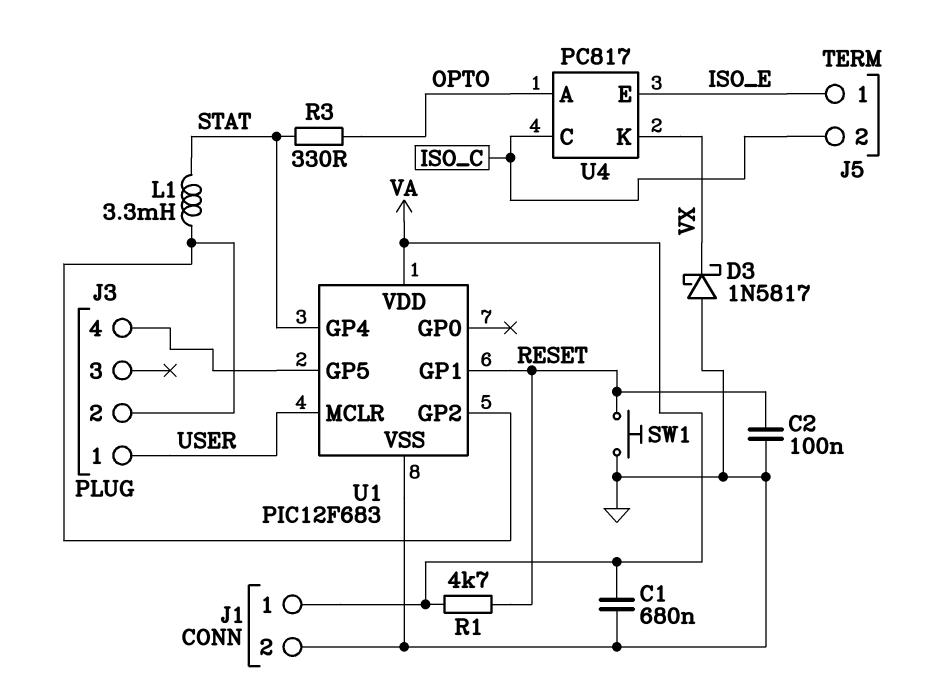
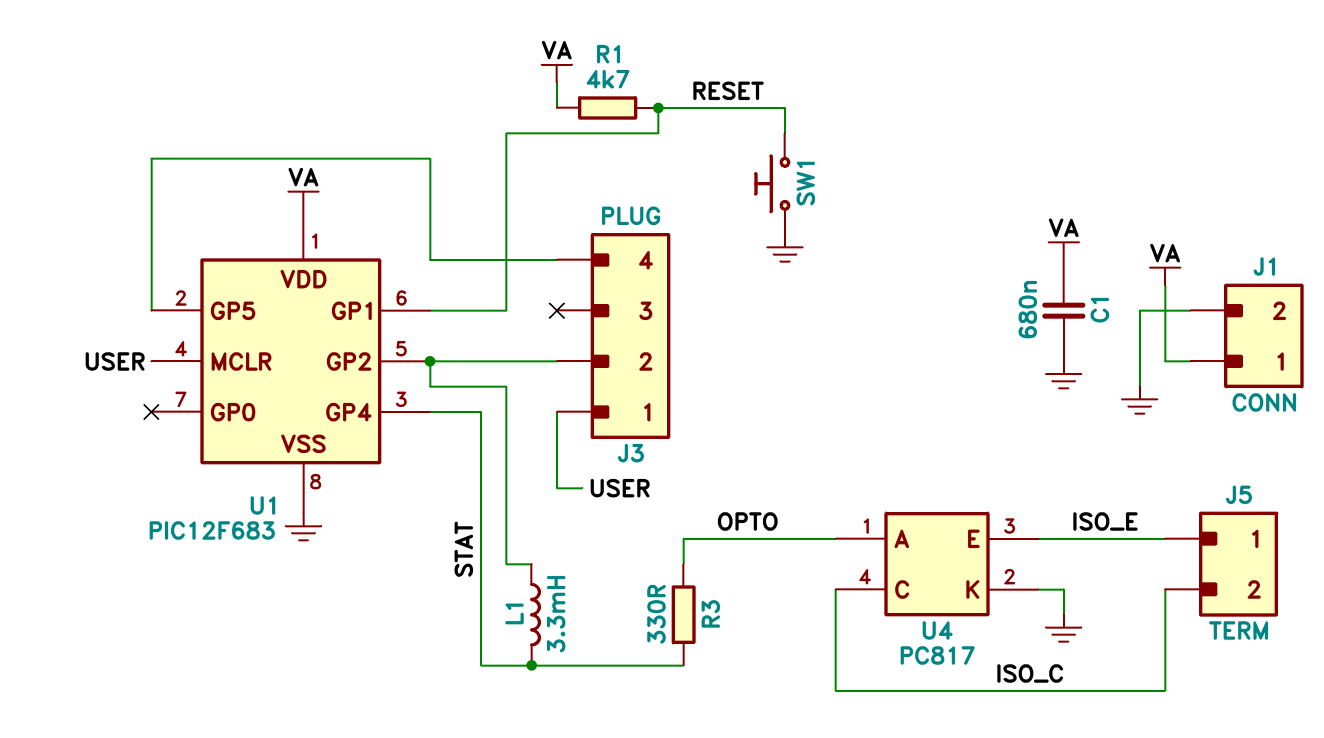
C2: 100nF (GND, RESET) -> none
D3: schottky 1N5817 (A GND, K VX) -> none
U4 pin K: VX -> GND

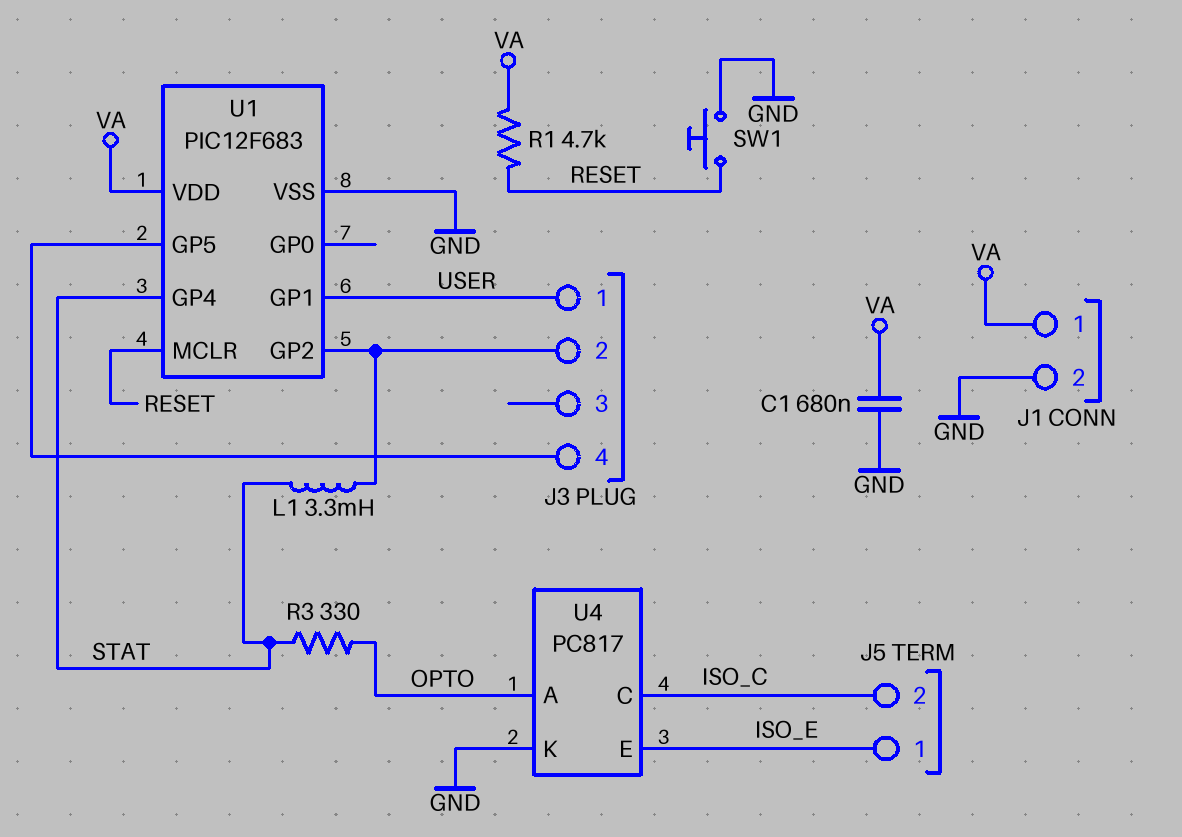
U1 pin GP1: RESET -> USER
U1 pin MCLR: USER -> RESET

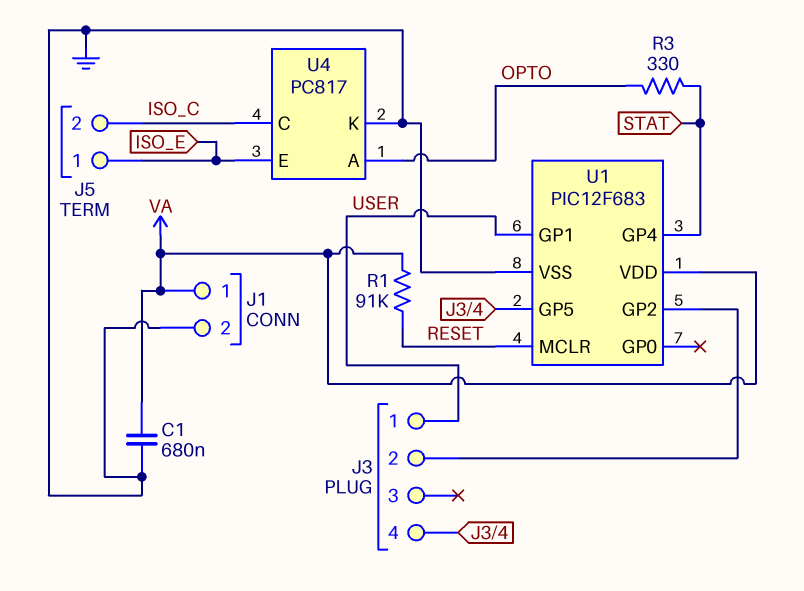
L1: 3.3mH (J3/2, STAT) -> none
R1: 4.7k (RESET, VA) -> 91k (RESET, VA)
SW1: button (GND, RESET) -> none

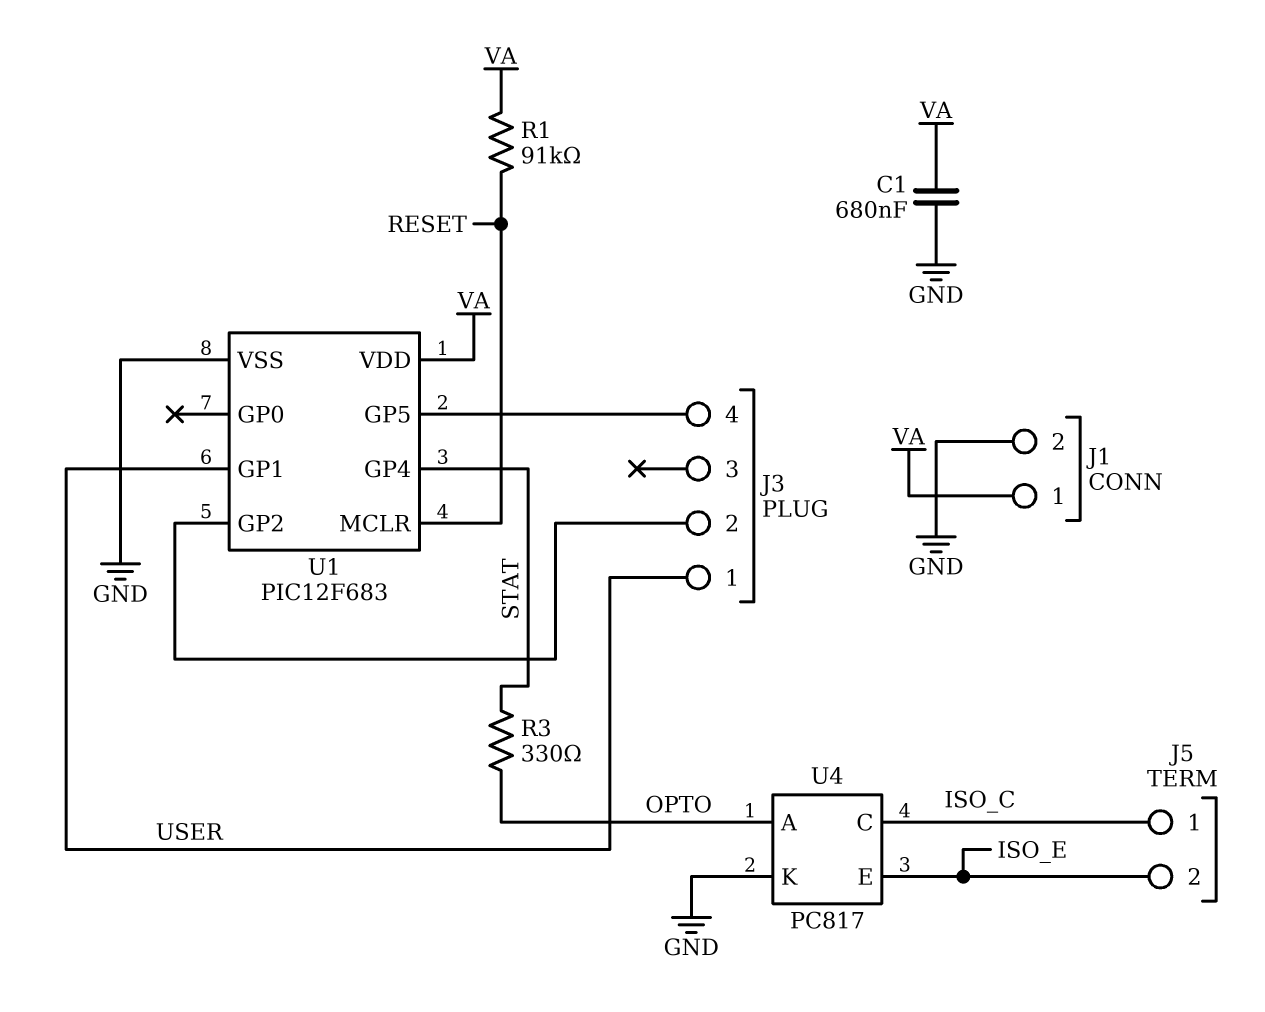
J5 pin 1: ISO_E -> ISO_C
J5 pin 2: ISO_C -> ISO_E

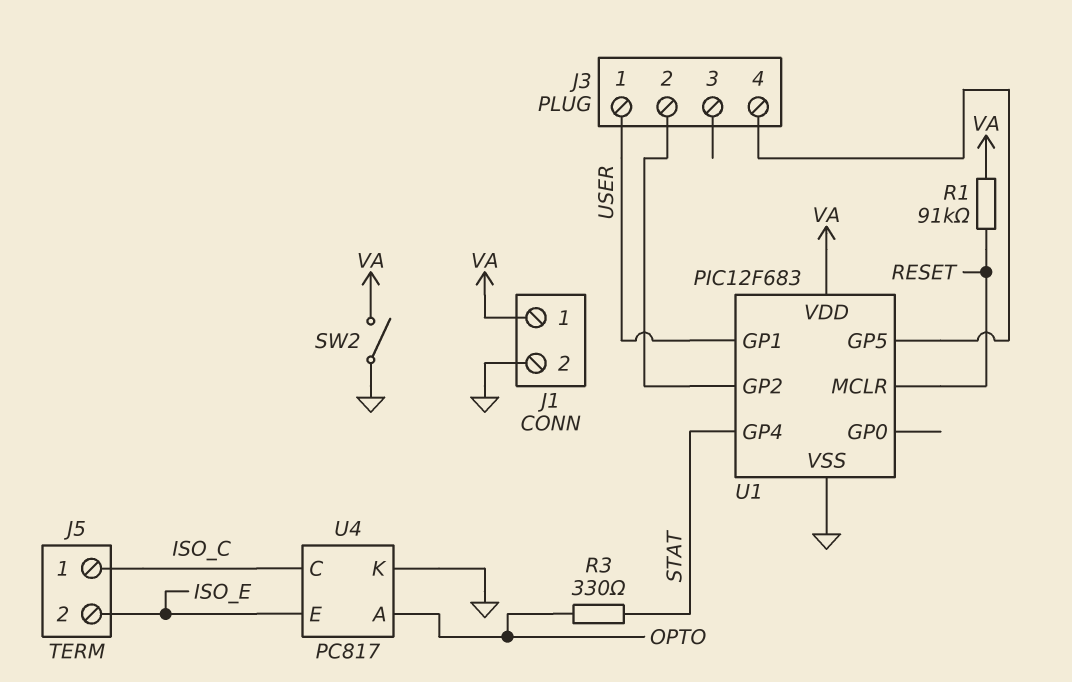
C1: 680nF (GND, VA) -> none
SW2: none -> switch (GND, VA)

